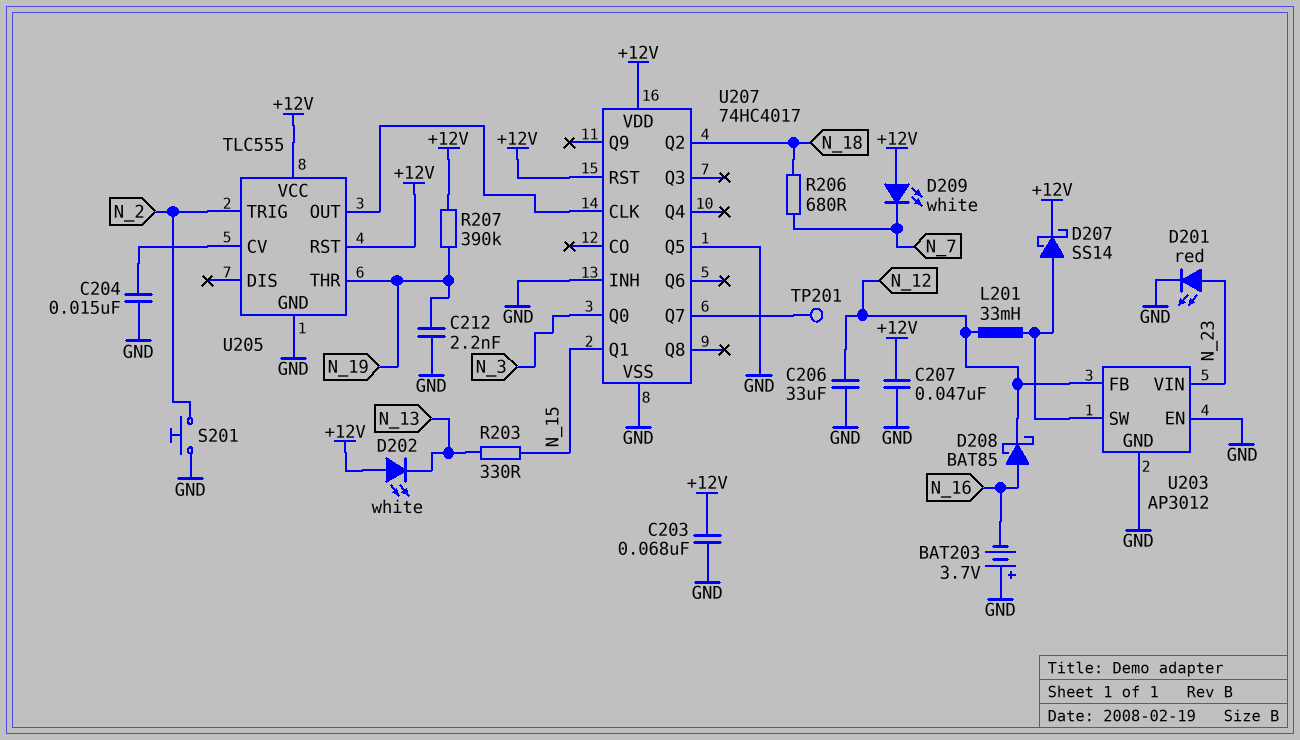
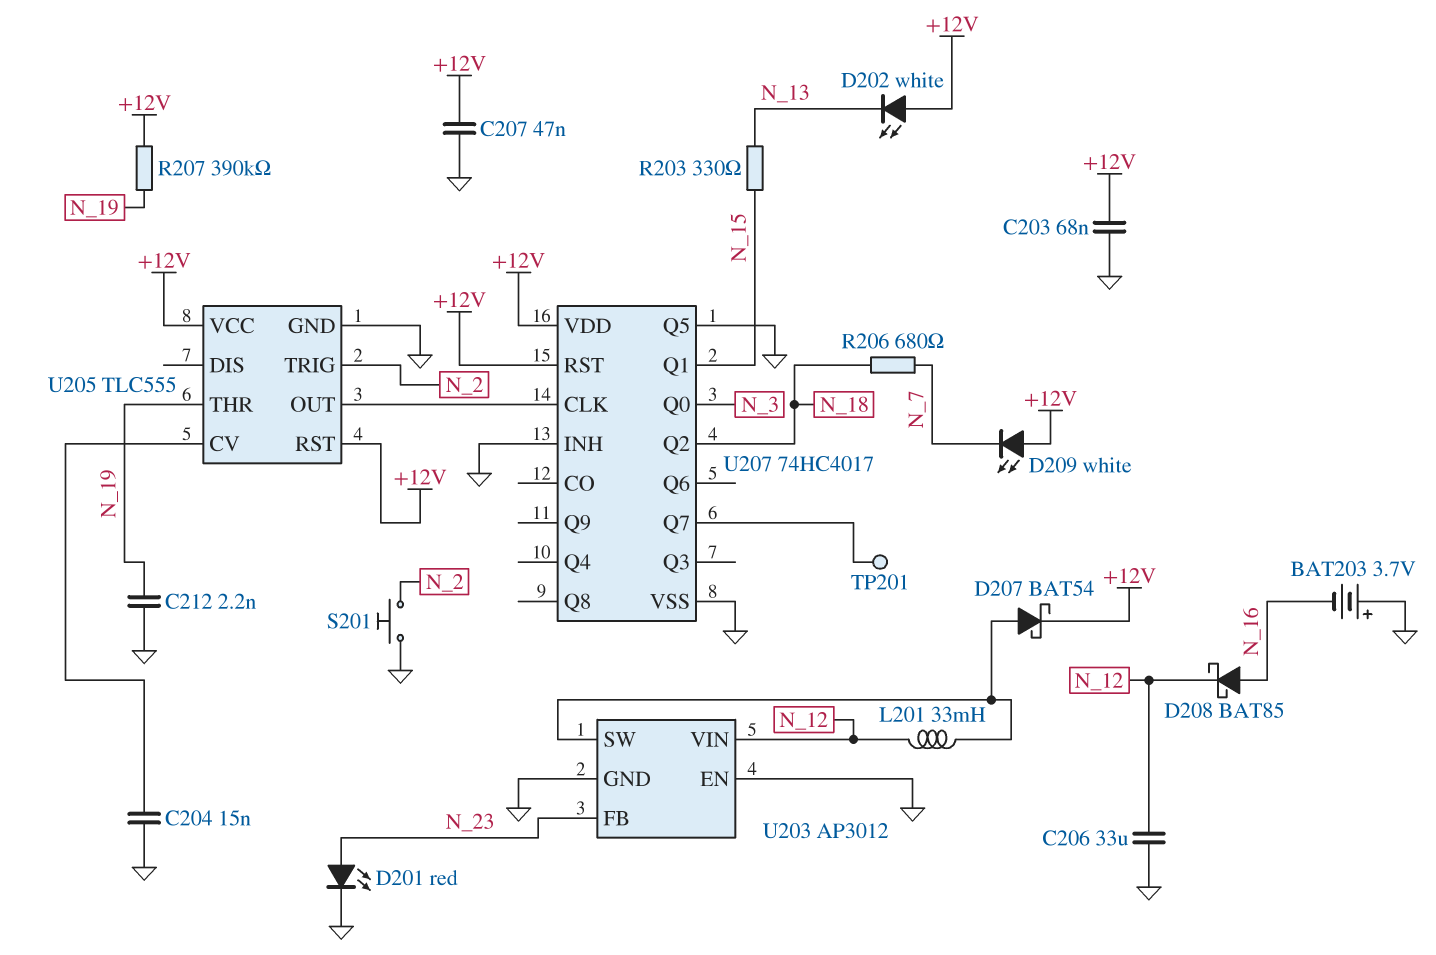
D207: schottky SS14 (A U203/SW, K +12V) -> schottky BAT54 (A U203/SW, K +12V)
U203 pin FB: N_12 -> N_23
U203 pin VIN: N_23 -> N_12

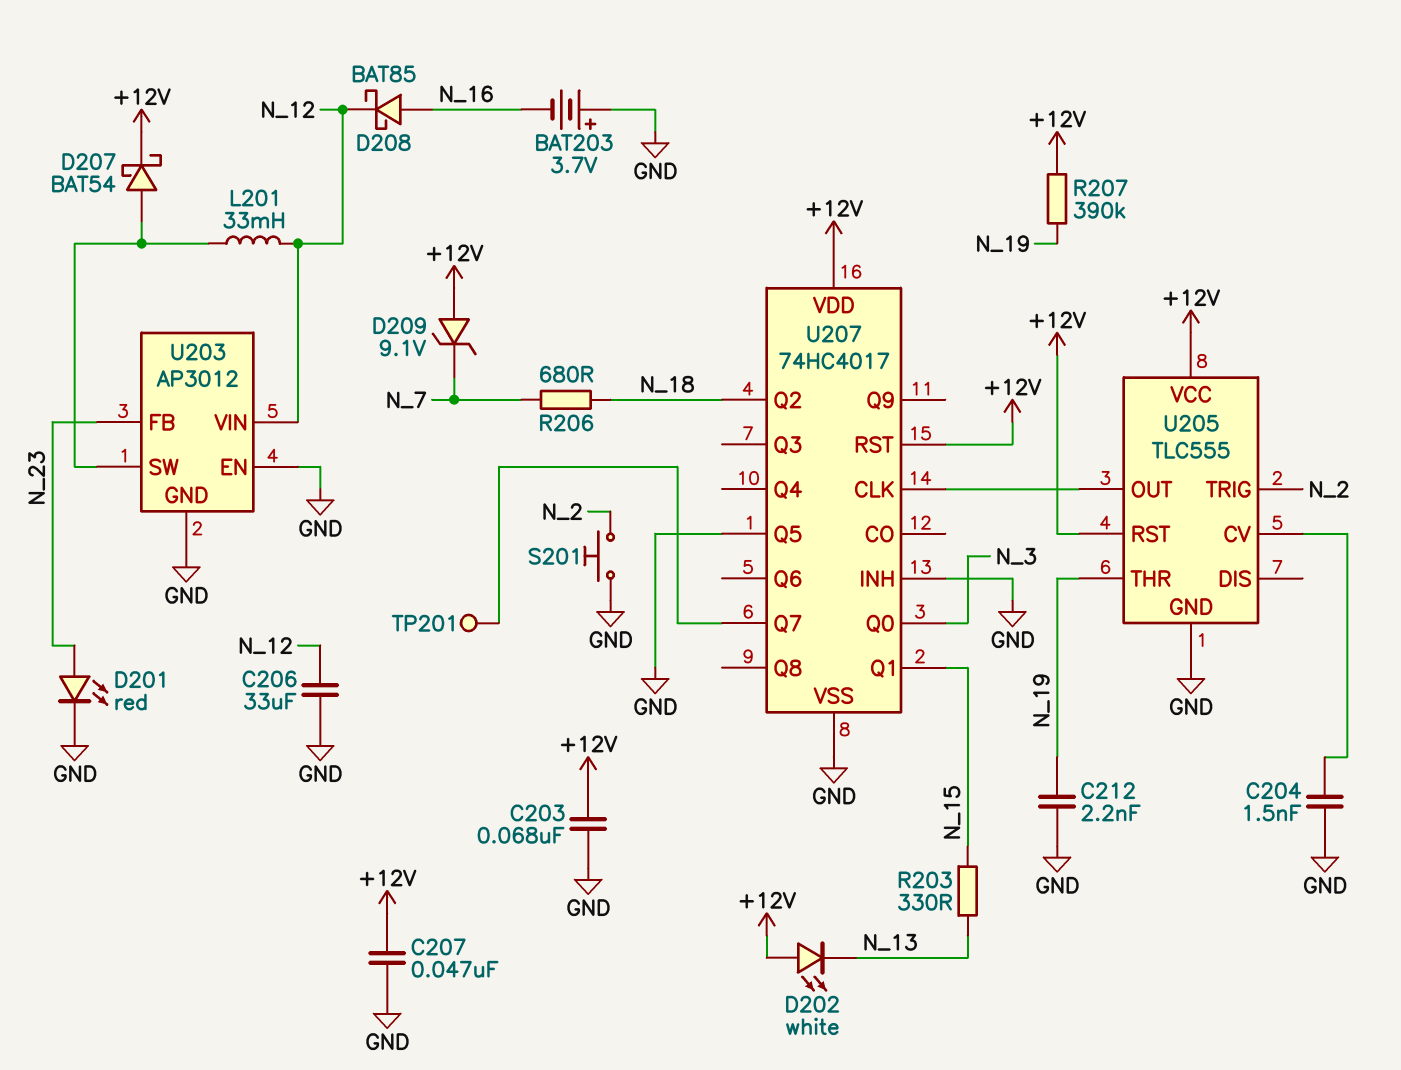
C204: 15nF (GND, U205/CV) -> 1.5nF (GND, U205/CV)
D209: LED white (A +12V, K N_7) -> zener 9.1V (A +12V, K N_7)

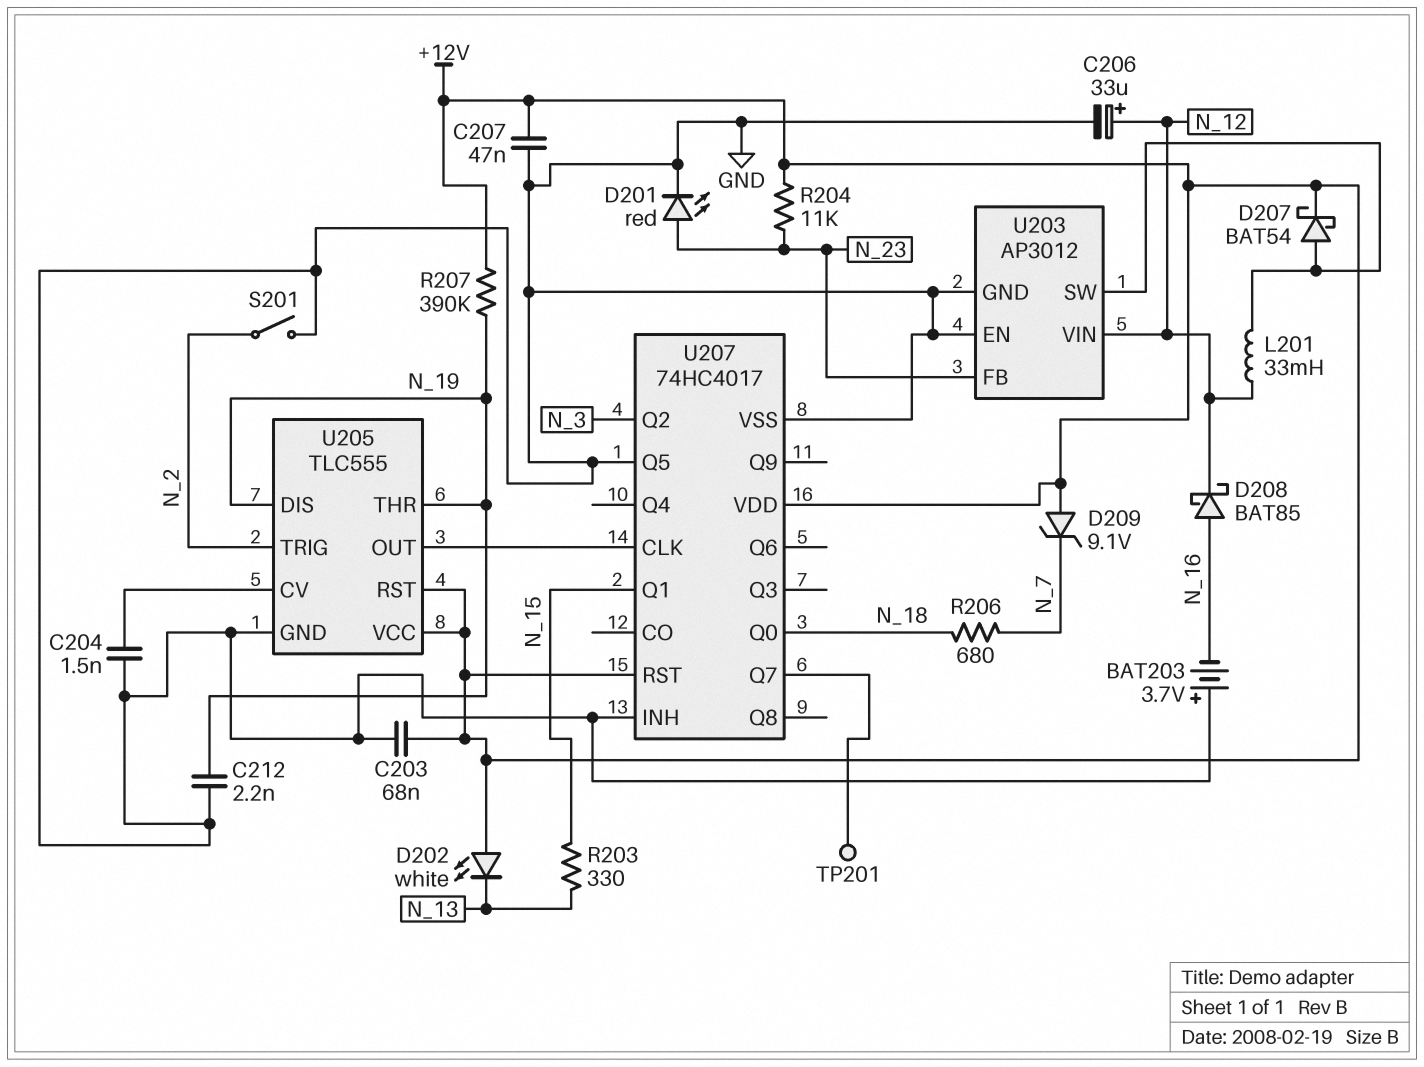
C206: 33uF (GND, N_12) -> 33uF (plus N_12, minus GND)
R204: none -> 11k (+12V, N_23)
S201: button (GND, N_2) -> switch (GND, N_2)
U205 pin DIS: none -> N_19
U207 pin Q0: N_3 -> N_18
U207 pin Q2: N_18 -> N_3

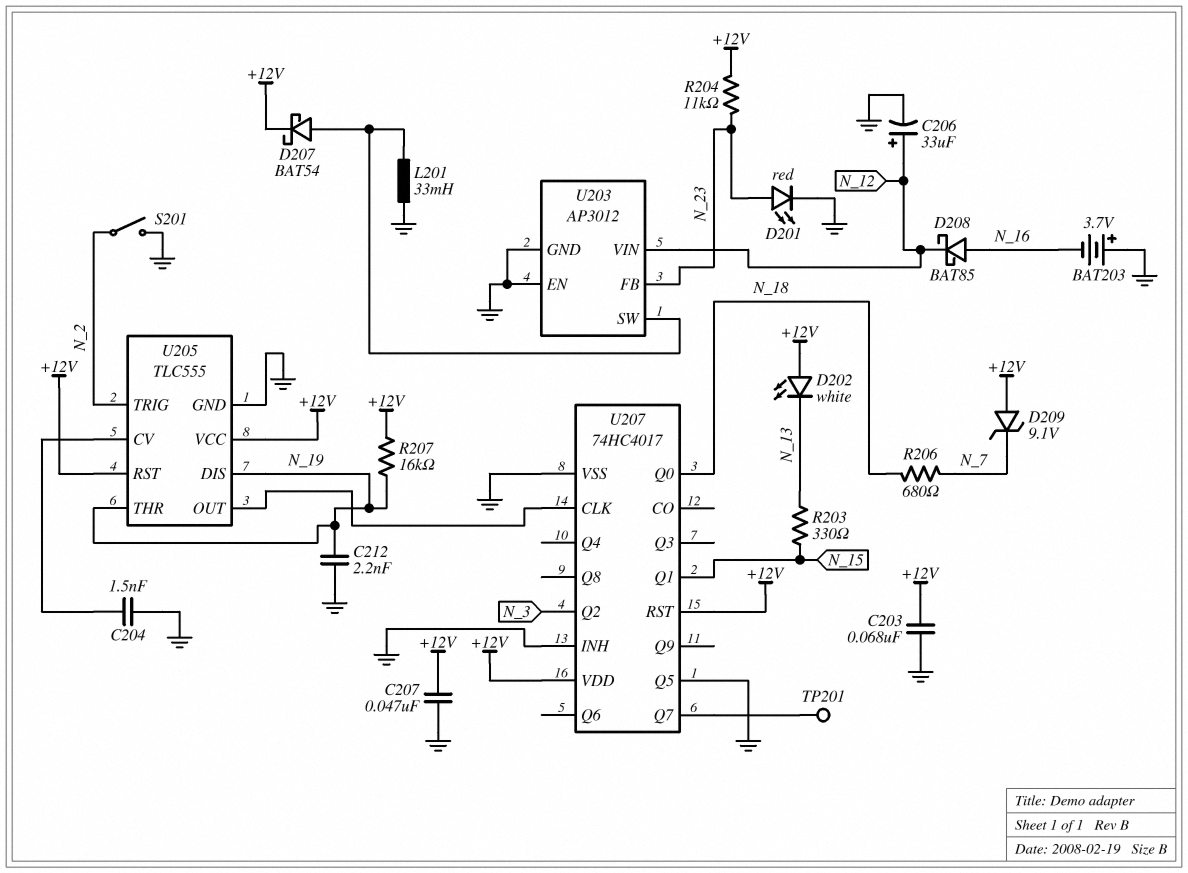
L201: 33mH (N_12, U203/SW) -> 33mH (GND, U203/SW)
R207: 390k (+12V, N_19) -> 16k (+12V, N_19)

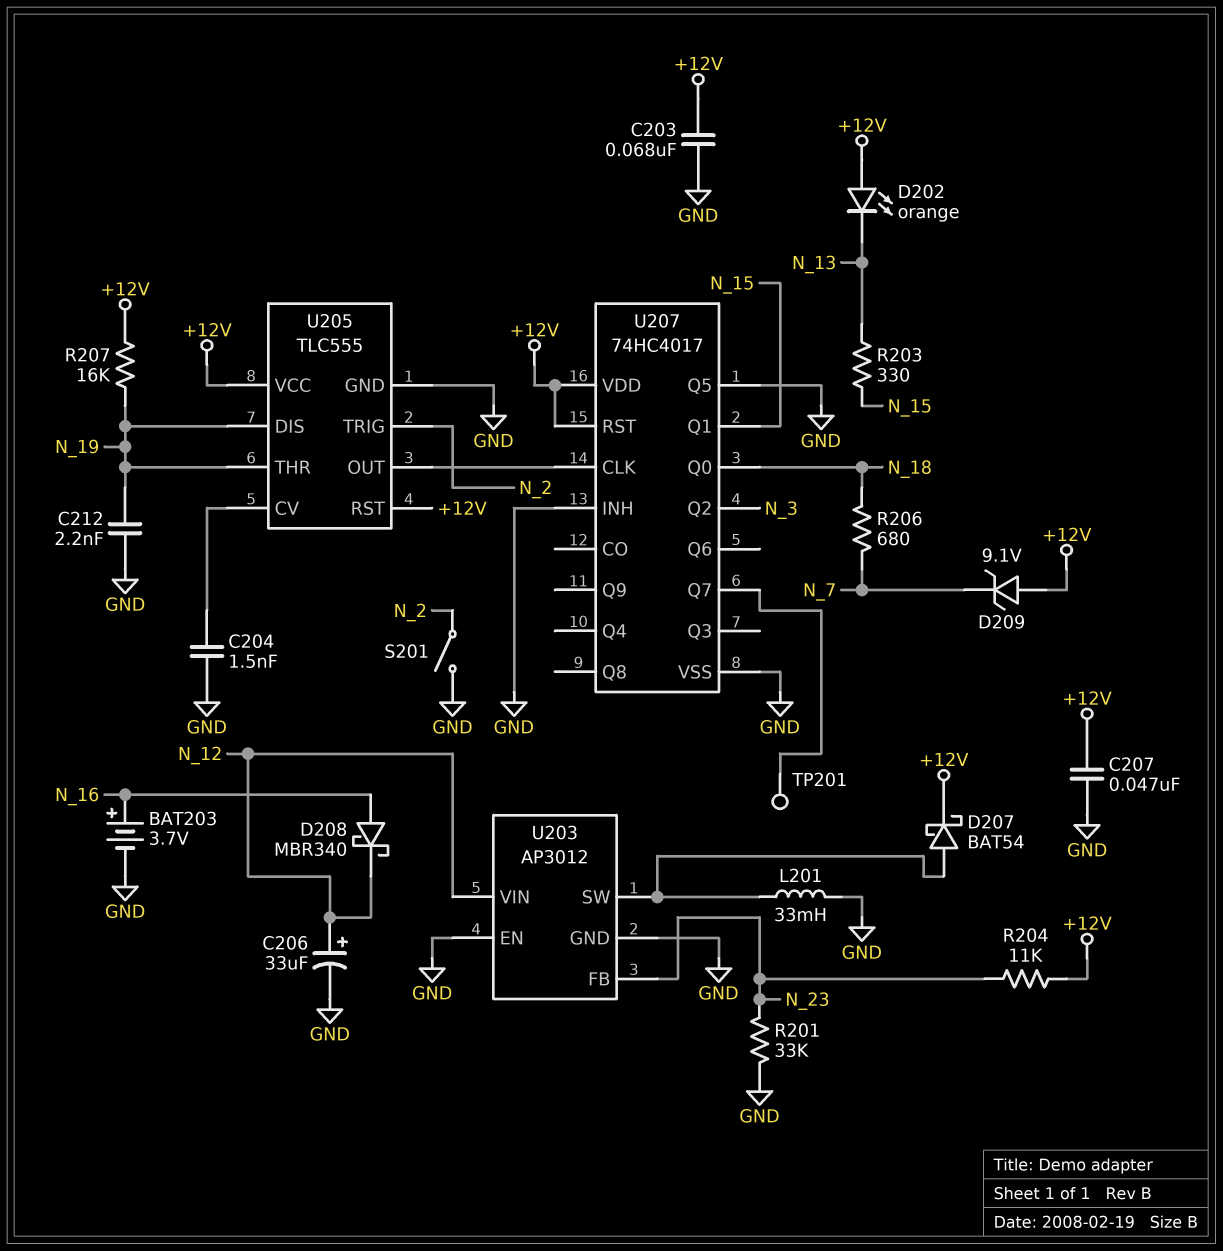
BAT203: 3.7V (plus GND, minus N_16) -> 3.7V (plus N_16, minus GND)
D201: LED red (A N_23, K GND) -> none
D202: LED white (A +12V, K N_13) -> LED orange (A +12V, K N_13)
D208: schottky BAT85 (A N_16, K N_12) -> schottky MBR340 (A N_16, K N_12)
R201: none -> 33k (GND, N_23)

